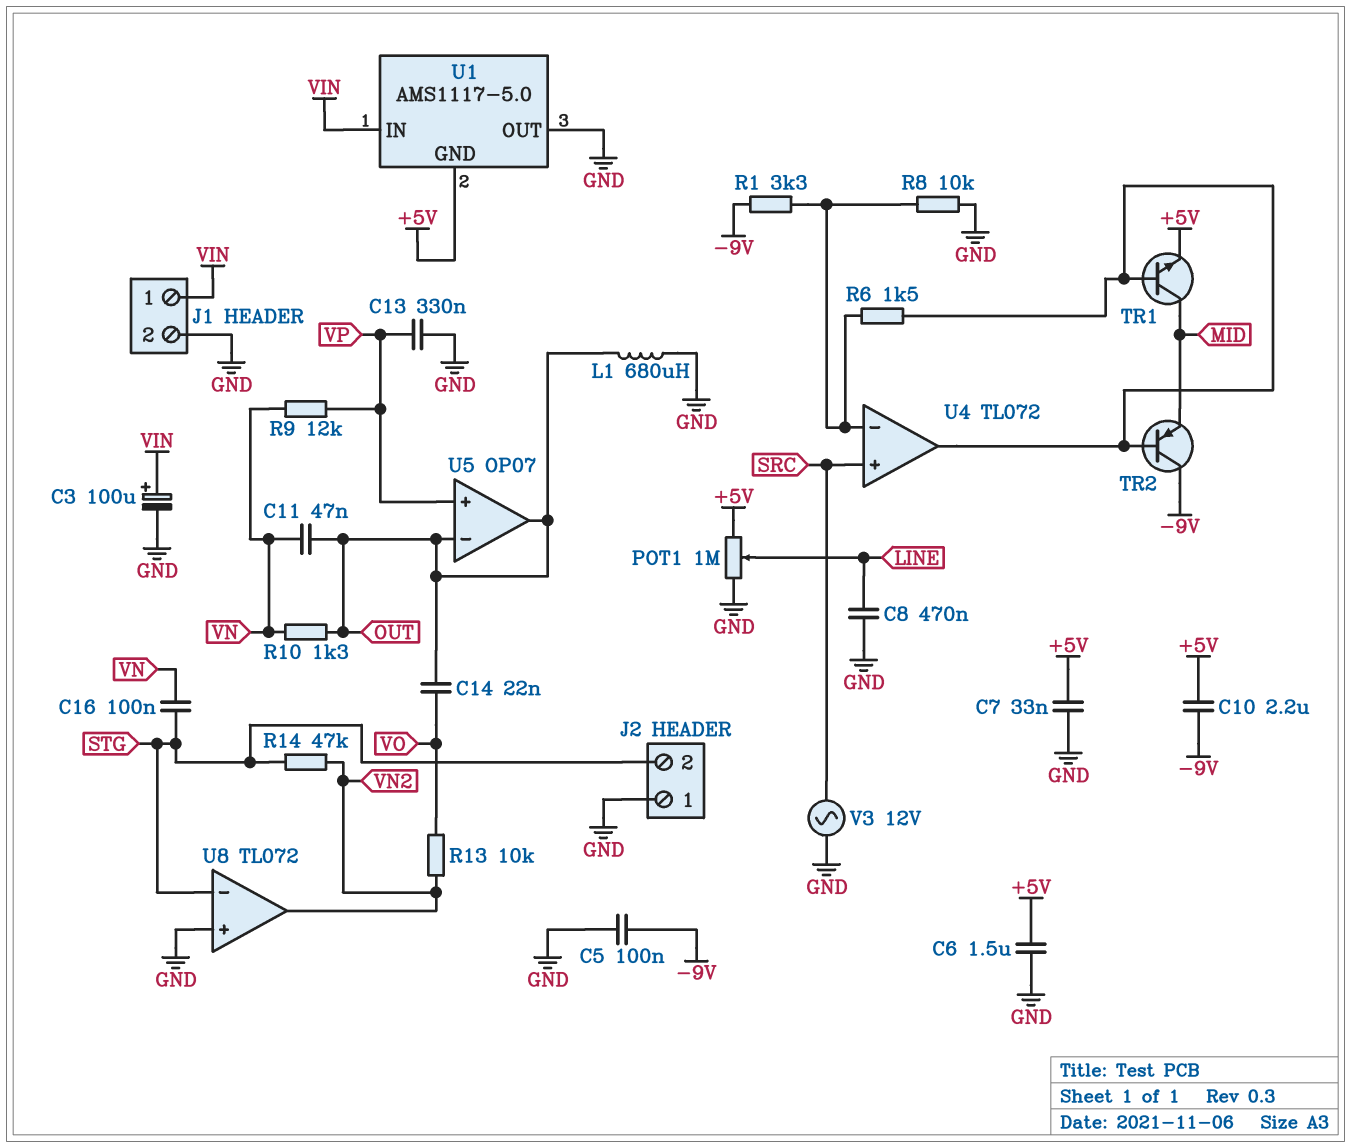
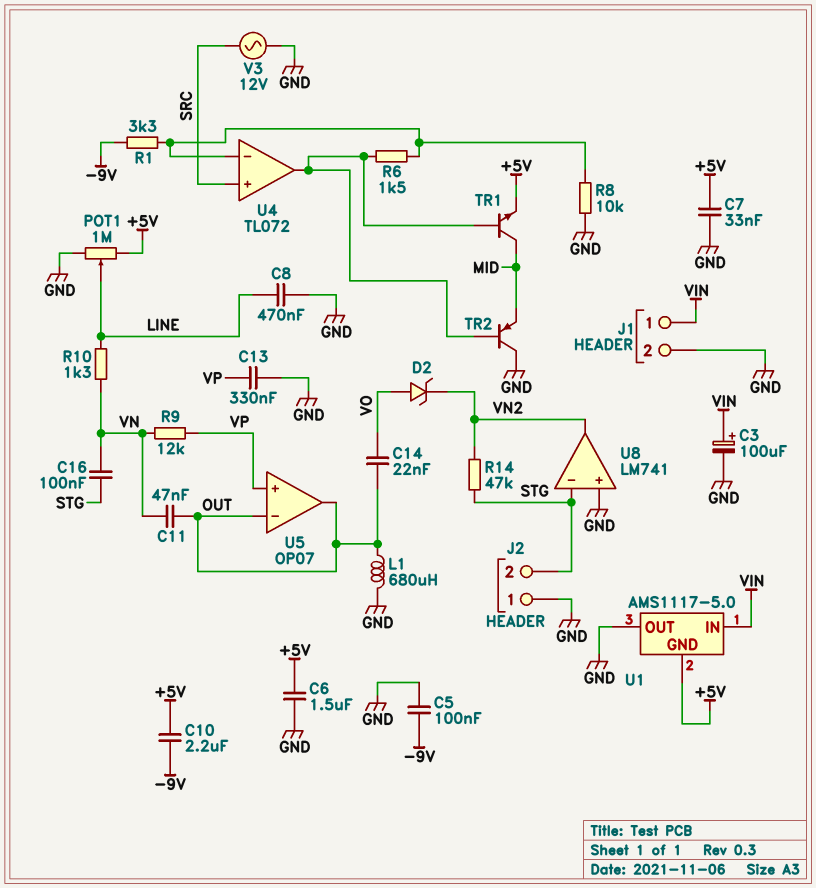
D2: none -> zener (A VO, K VN2)
R10: 1.3k (OUT, VN) -> 1.3k (LINE, VN)
R13: 10k (VN2, VO) -> none
TR2: PNP (B U4/out, C -9V, E MID) -> PNP (B U4/out, C GND, E MID)
U8: TL072 -> LM741

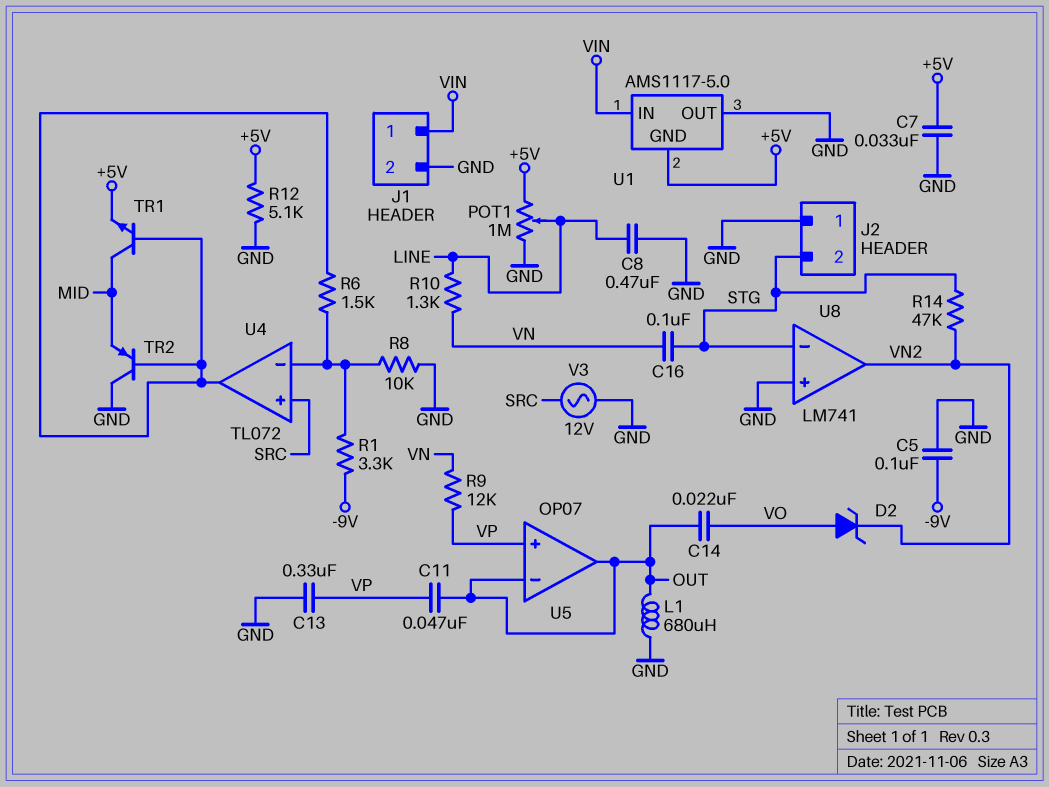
C3: 100uF (plus VIN, minus GND) -> none
C6: 1.5uF (+5V, GND) -> none
C10: 2.2uF (+5V, -9V) -> none
C11: 47nF (OUT, VN) -> 47nF (OUT, VP)
R12: none -> 5.1k (+5V, GND)

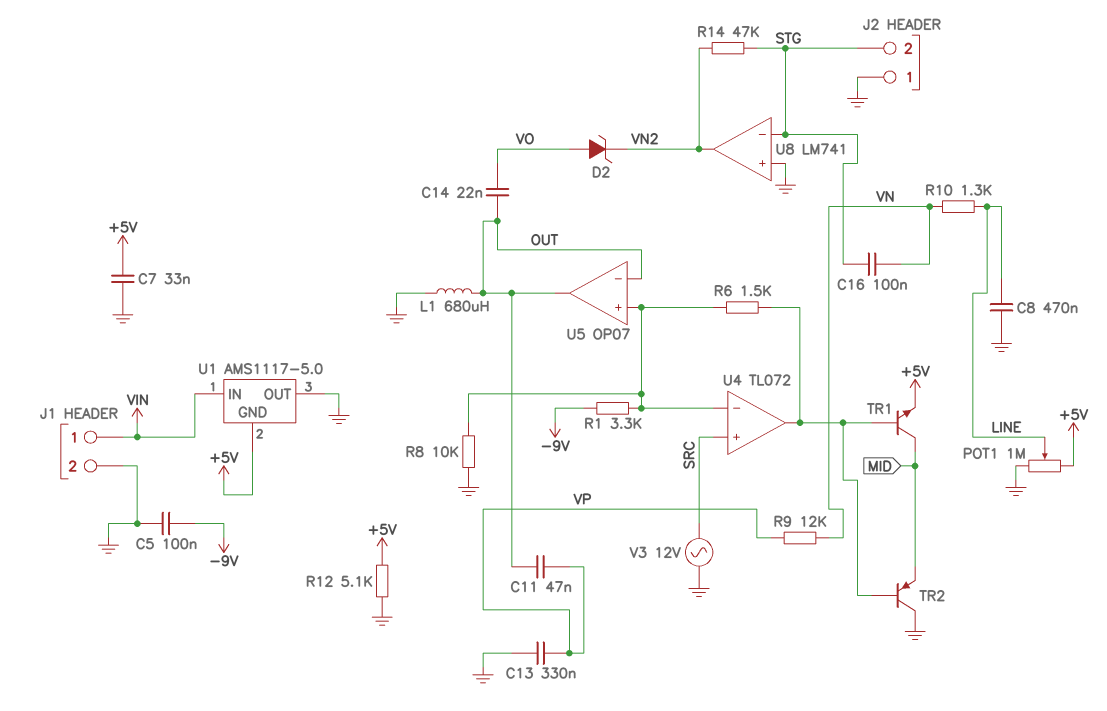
U5 pin in+: VP -> U4/in-

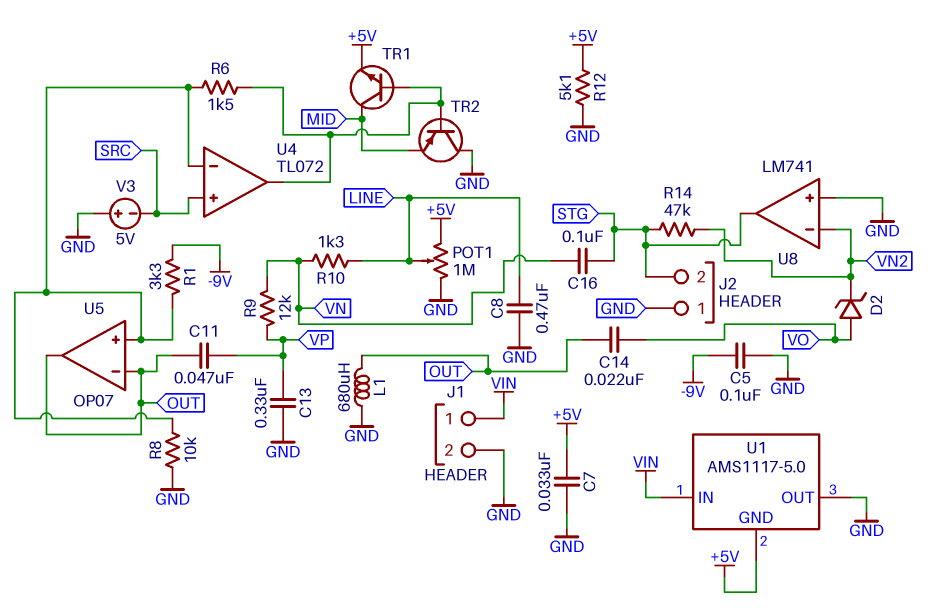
U8 pin in-: STG -> VN2
U8 pin out: VN2 -> STG
V3: AC 12V (GND, SRC) -> 5V (plus GND, minus SRC)

